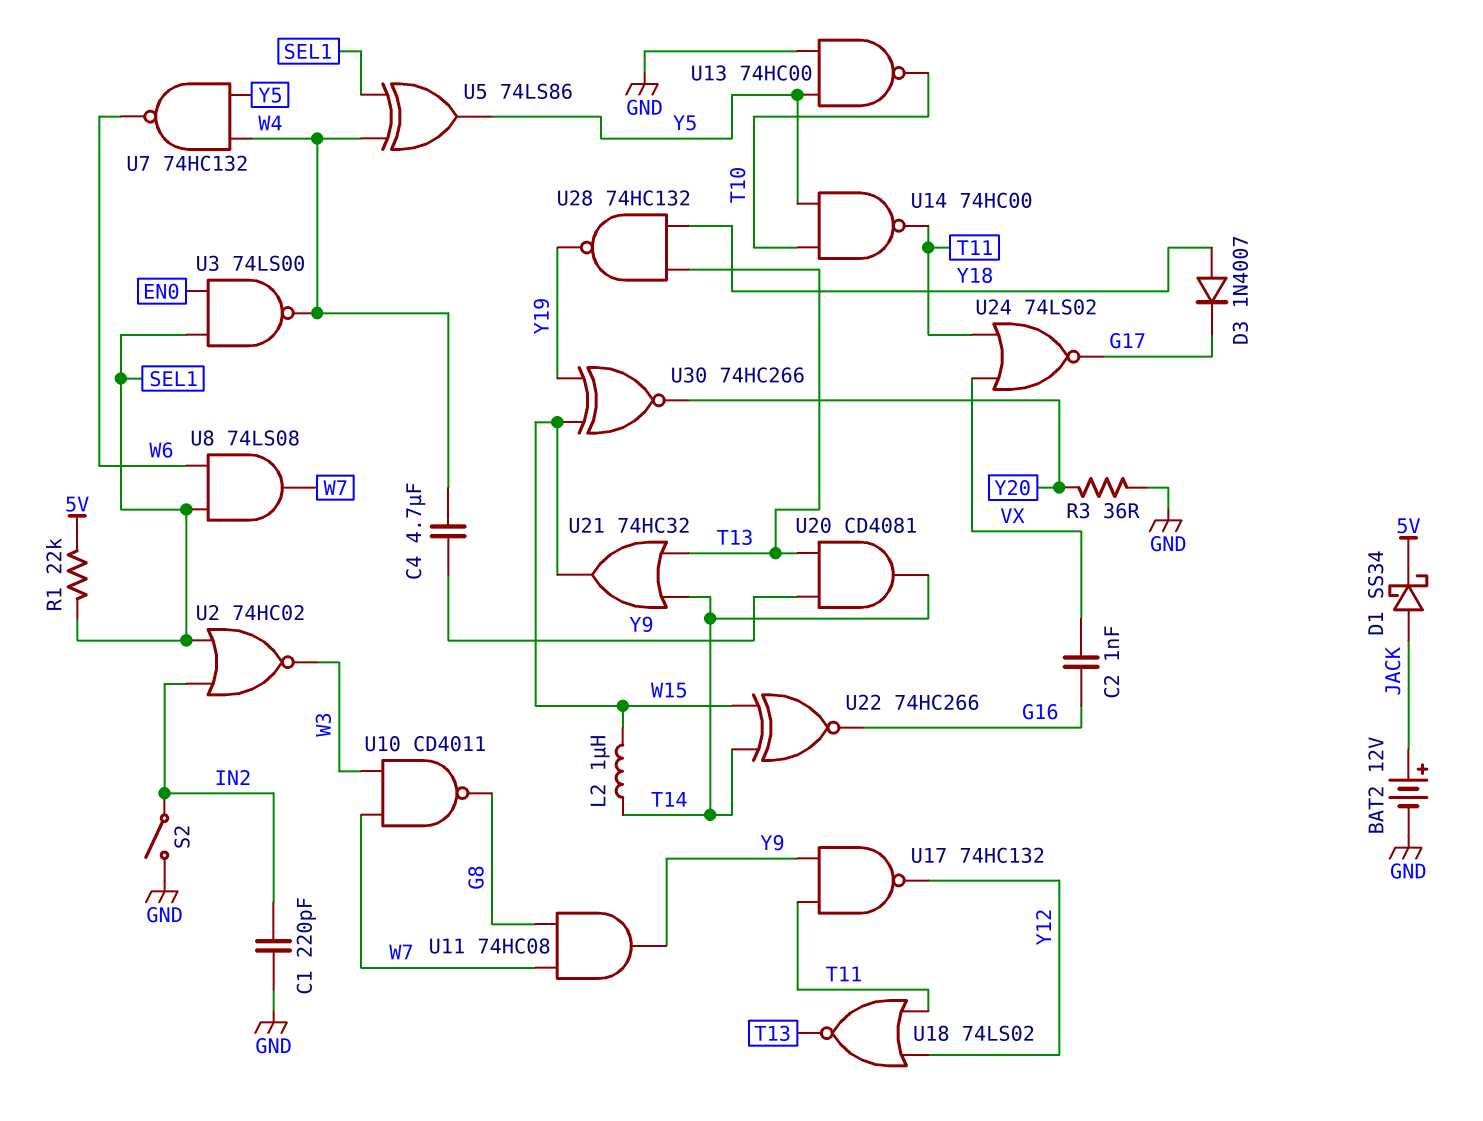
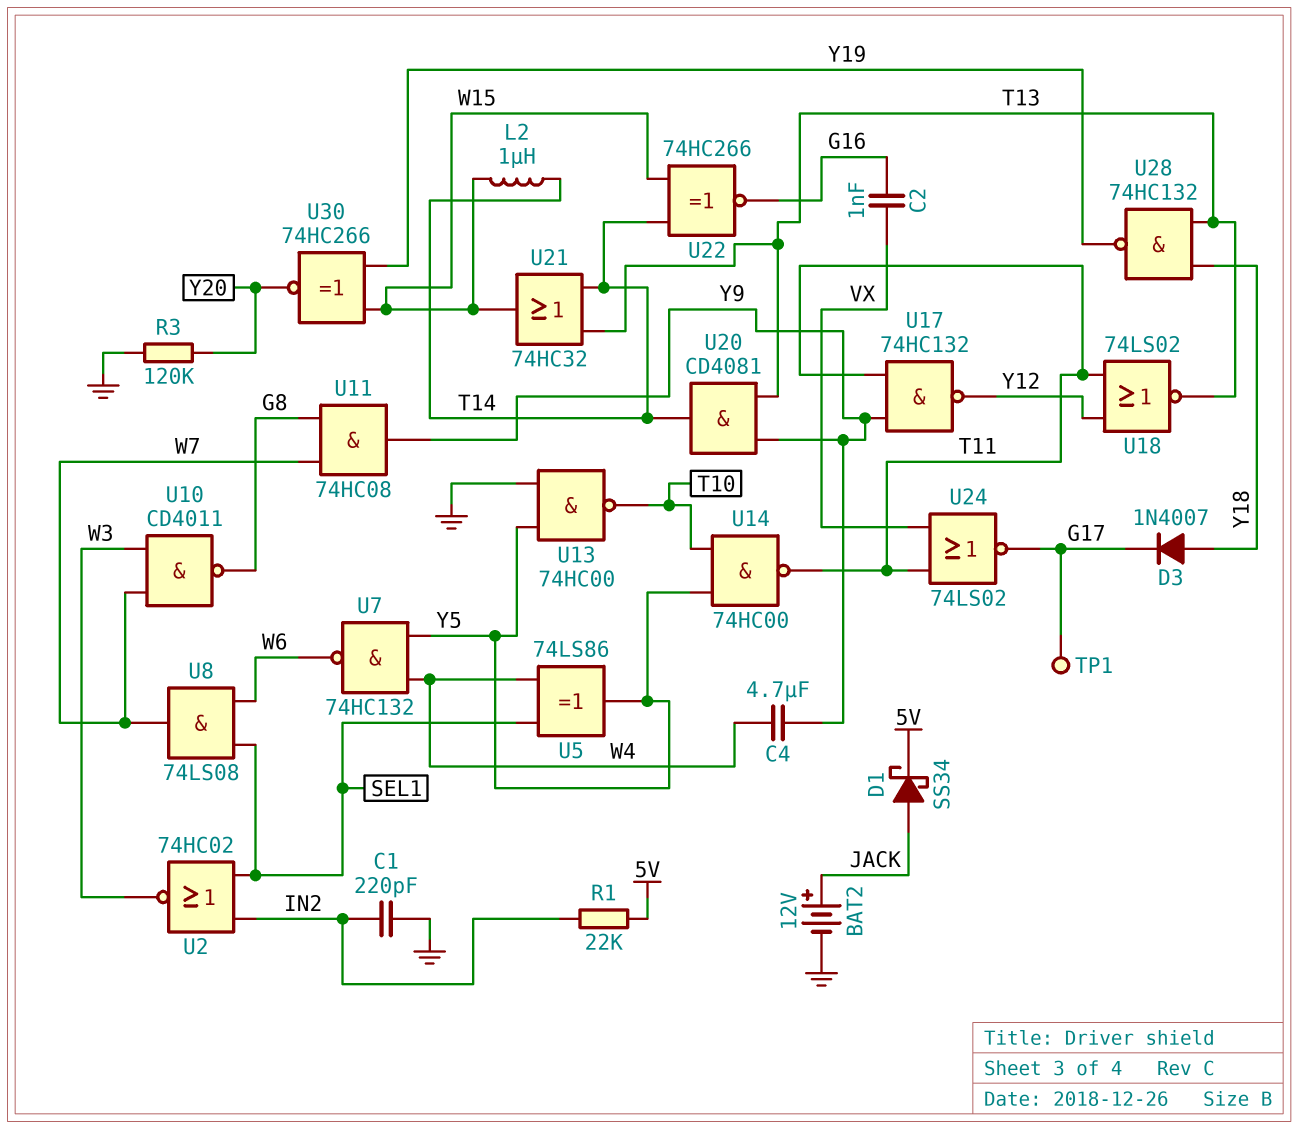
R1: 22k (5V, SEL1) -> 22k (5V, IN2)
R3: 36 (GND, Y20) -> 120k (GND, Y20)
S2: switch (GND, IN2) -> none
TP1: none -> test point (G17)
U3: NAND 74LS00 (in EN0, in SEL1, out W4) -> none

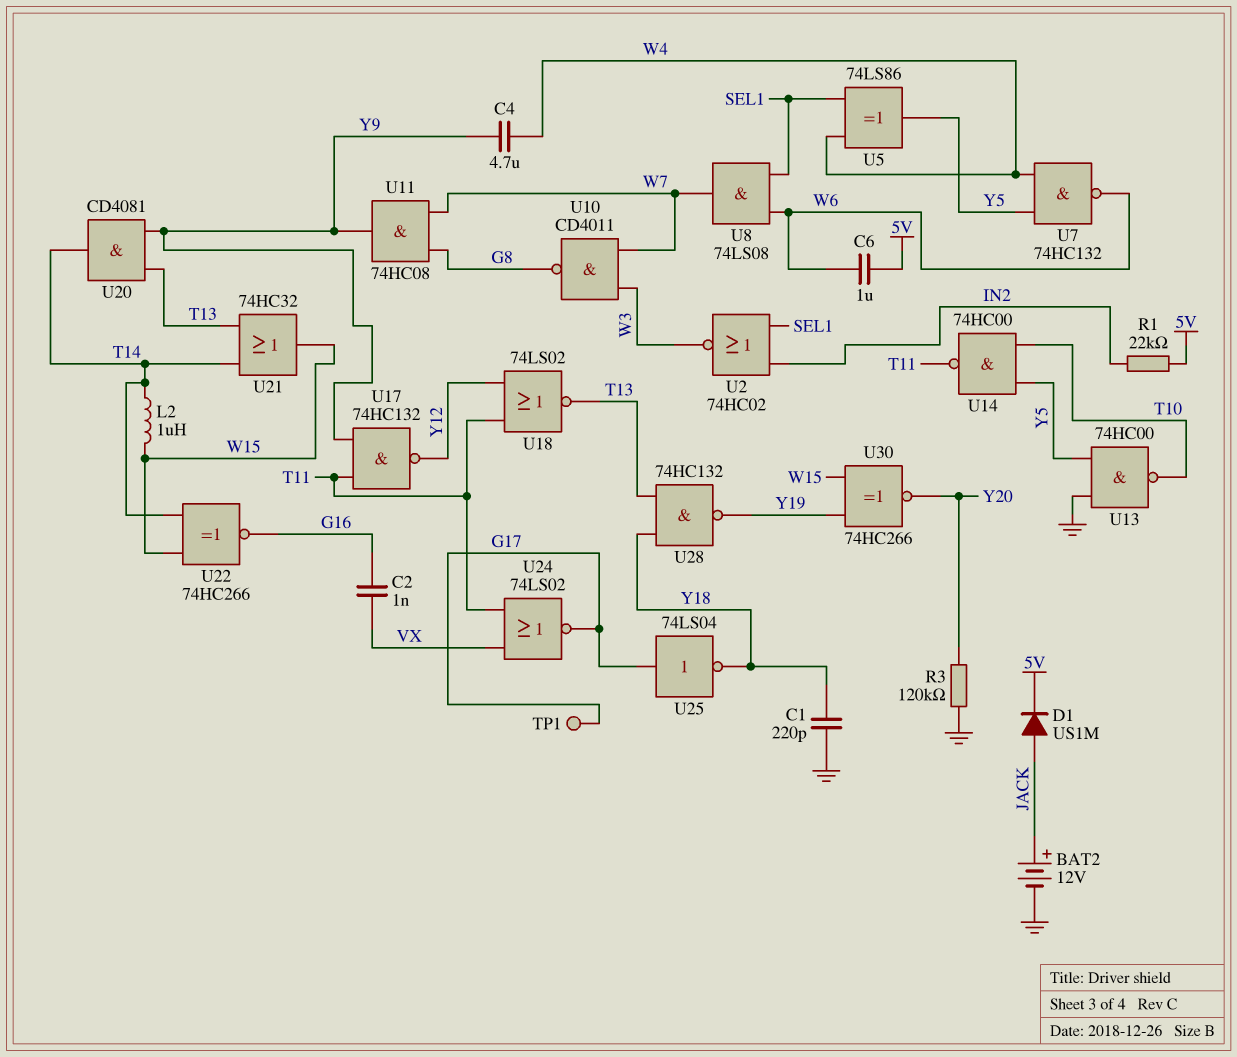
C1: 220pF (GND, IN2) -> 220pF (GND, Y18)
C6: none -> 1uF (5V, W6)
D1: schottky SS34 (A JACK, K 5V) -> diode US1M (A JACK, K 5V)
D3: diode 1N4007 (A Y18, K G17) -> none
U25: none -> NOT 74LS04 (in G17, out Y18)

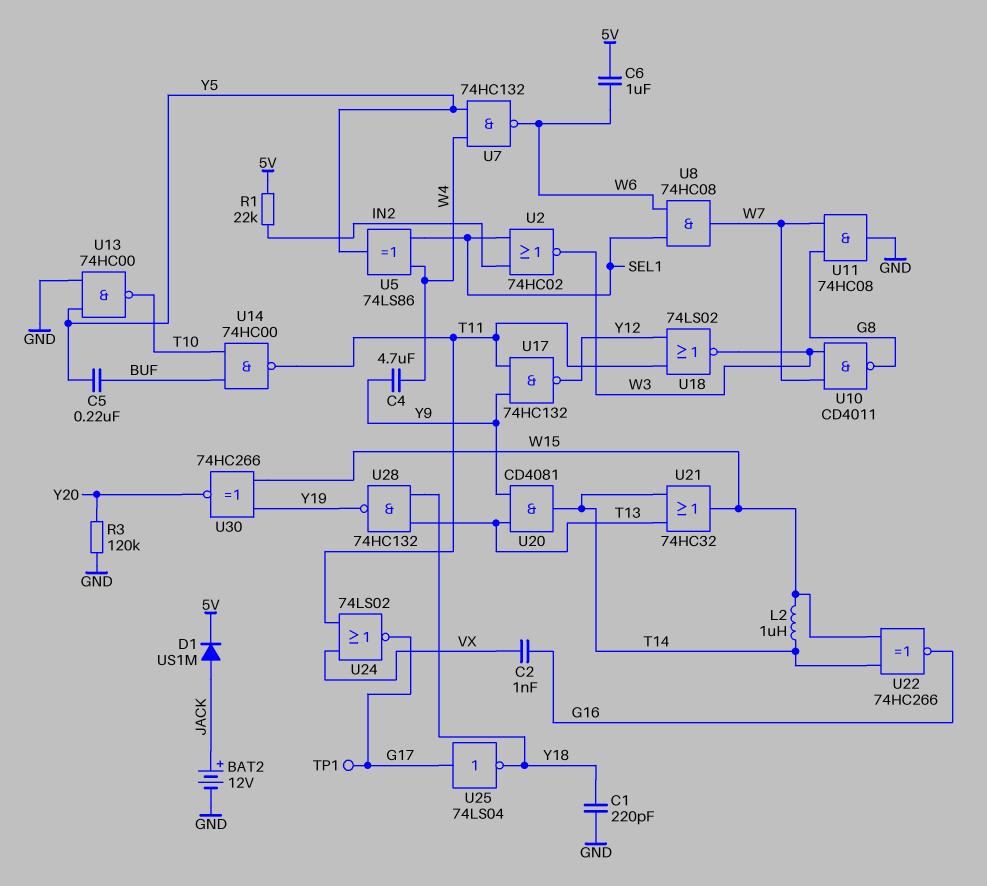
C5: none -> 220nF (BUF, Y5)
U8: AND 74LS08 (in SEL1, in W6, out W7) -> AND 74HC08 (in SEL1, in W6, out W7)
U11: AND 74HC08 (in G8, in W7, out Y9) -> AND 74HC08 (in G8, in W7, out GND)
U14: NAND 74HC00 (in T10, in Y5, out T11) -> NAND 74HC00 (in BUF, in T10, out T11)
U18: NOR 74LS02 (in T11, in Y12, out T13) -> NOR 74LS02 (in T11, in Y12, out W3)

